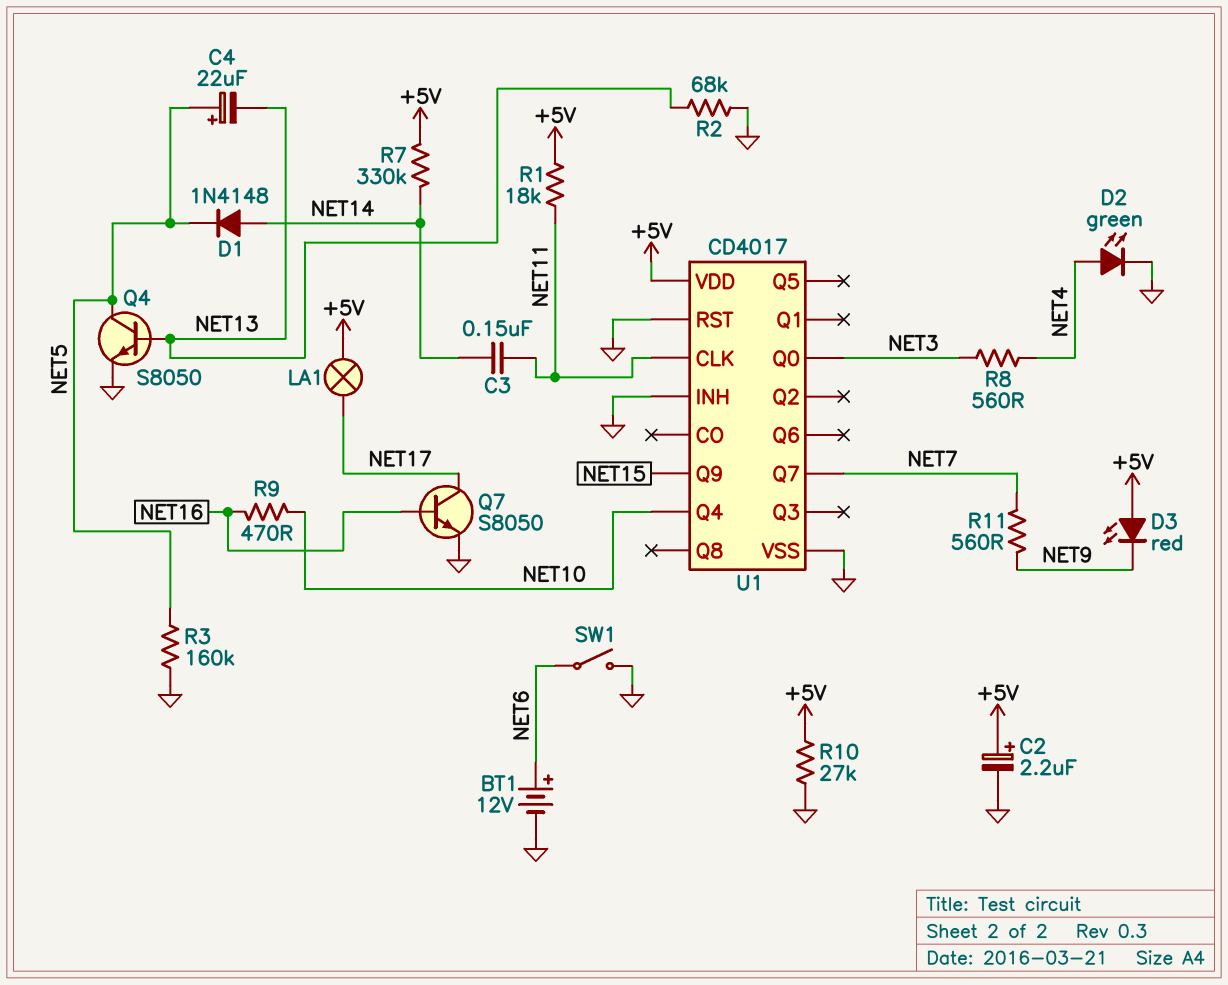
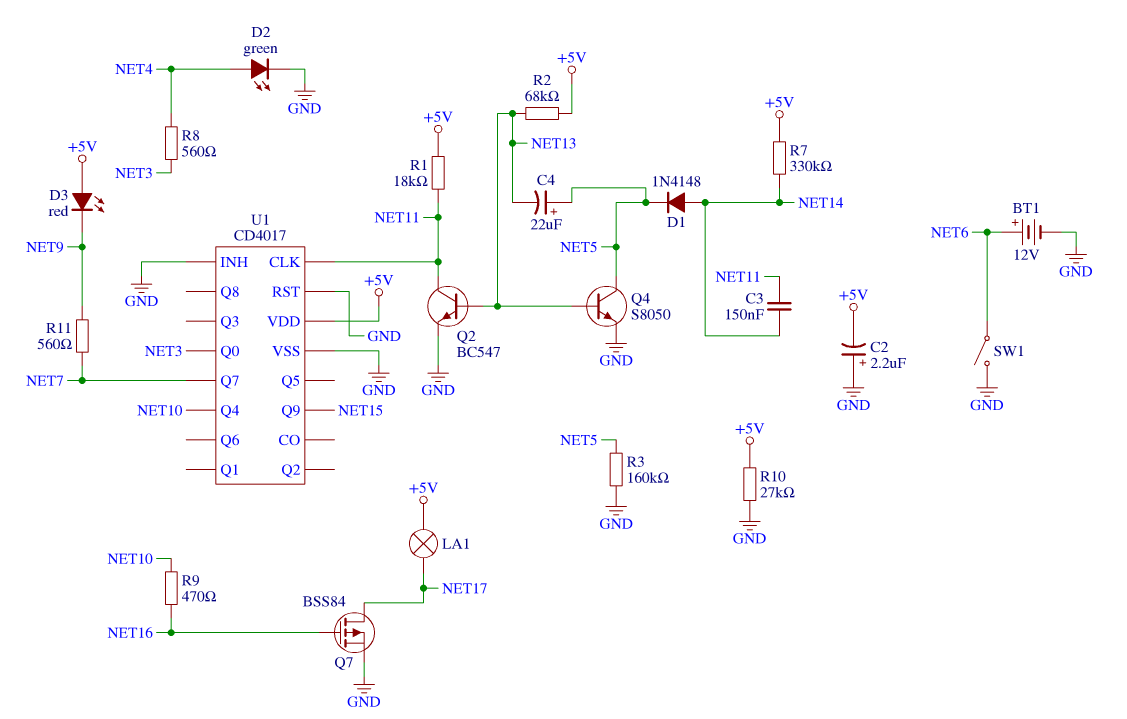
C2: 2.2uF (plus +5V, minus GND) -> 2.2uF (plus GND, minus +5V)
Q2: none -> NPN BC547 (B NET13, C NET11, E GND)
Q7: NPN S8050 (B NET16, C NET17, E GND) -> PMOS BSS84 (G NET16, D NET17, S GND)
R2: 68k (GND, NET13) -> 68k (+5V, NET13)

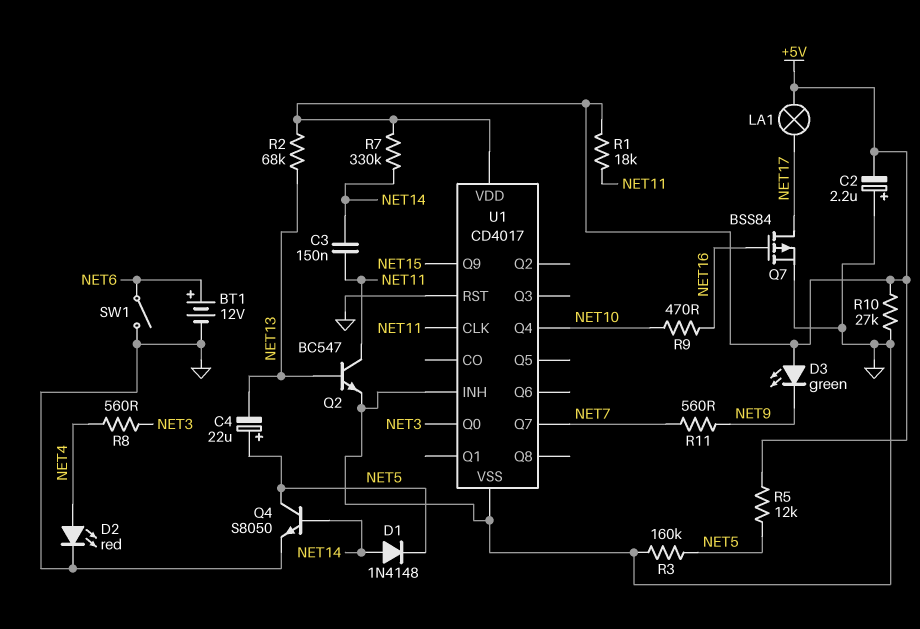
D2: LED green (A NET4, K GND) -> LED red (A NET4, K GND)
D3: LED red (A +5V, K NET9) -> LED green (A +5V, K NET9)
Q4: NPN S8050 (B NET13, C NET5, E GND) -> NPN S8050 (B NET14, C NET5, E GND)
R5: none -> 12k (+5V, NET5)

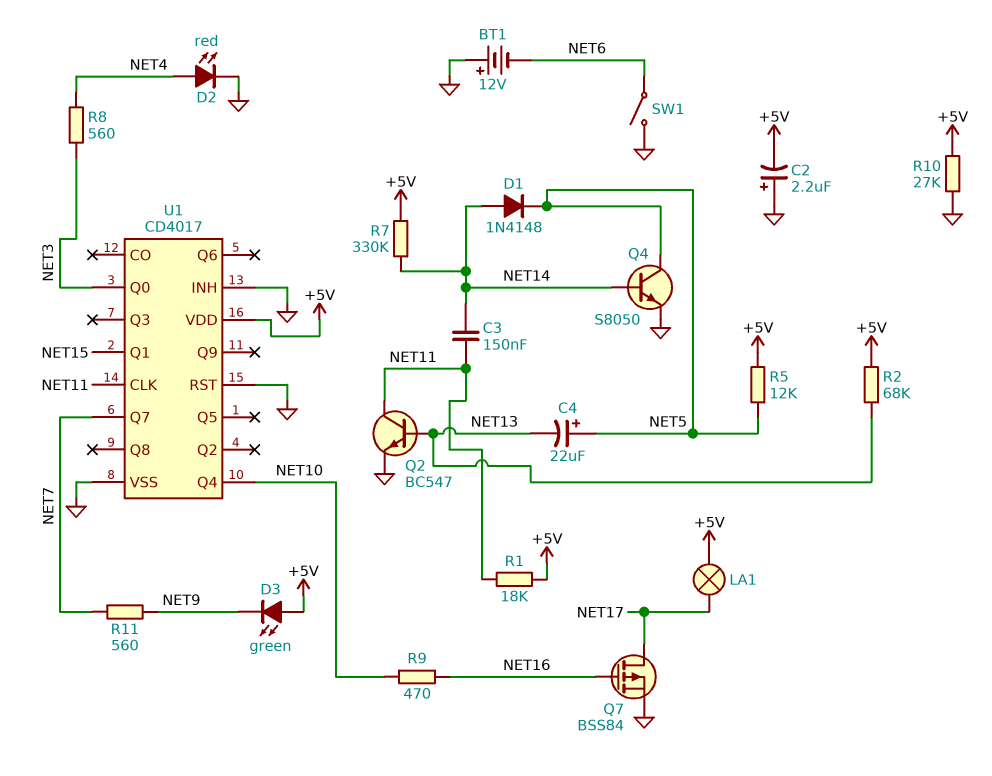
BT1: 12V (plus NET6, minus GND) -> 12V (plus GND, minus NET6)
R3: 160k (GND, NET5) -> none
U1 pin Q1: none -> NET15
U1 pin Q9: NET15 -> none

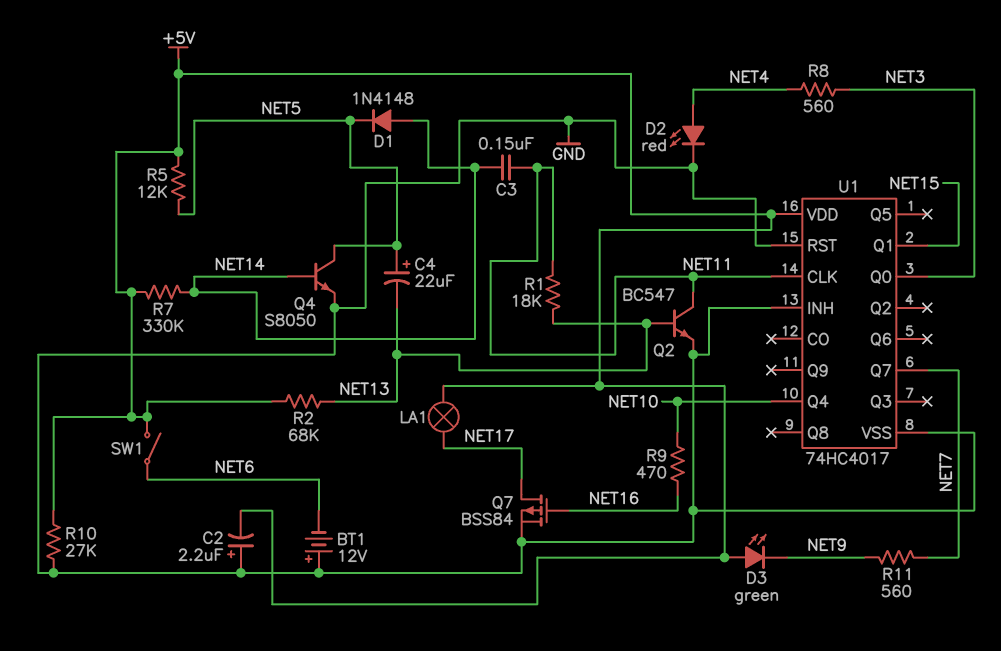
R1: 18k (+5V, NET11) -> 18k (NET11, NET13)
SW1: switch (GND, NET6) -> switch (+5V, NET6)
U1: CD4017 -> 74HC4017

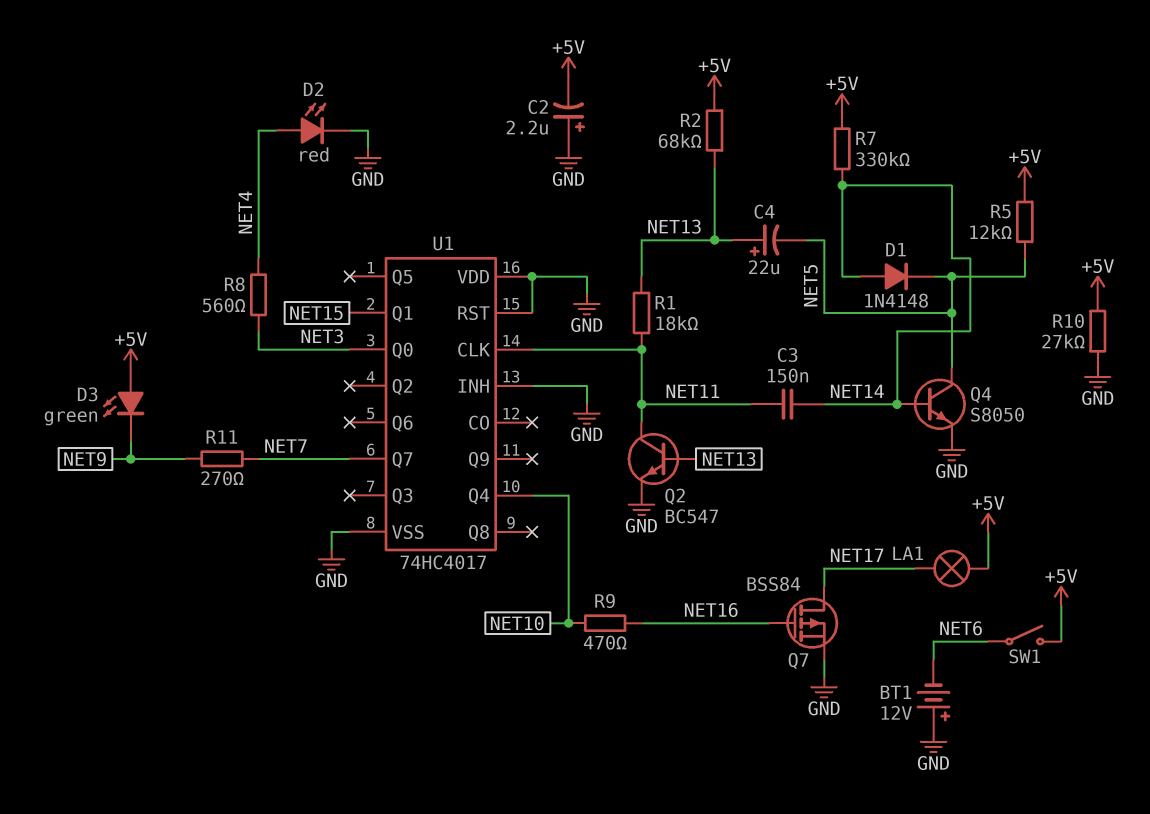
C4: 22uF (plus NET5, minus NET13) -> 22uF (plus NET13, minus NET5)
R11: 560 (NET7, NET9) -> 270 (NET7, NET9)
U1 pin VDD: +5V -> GND

